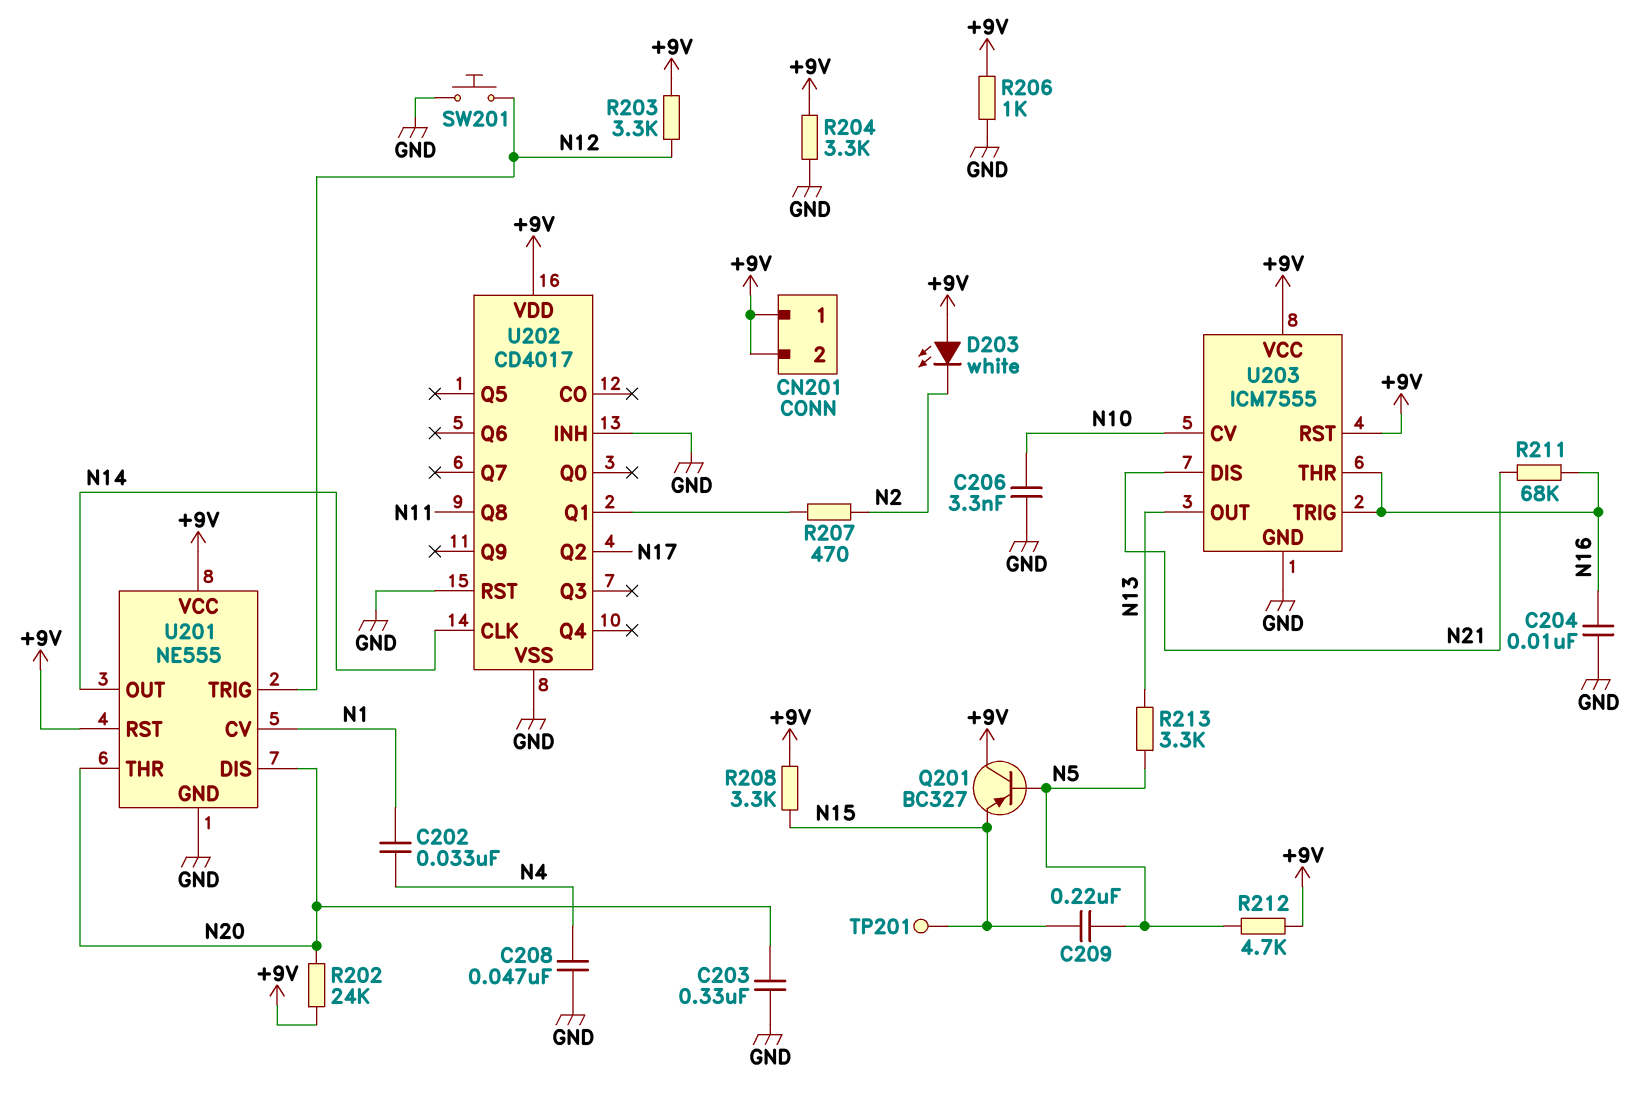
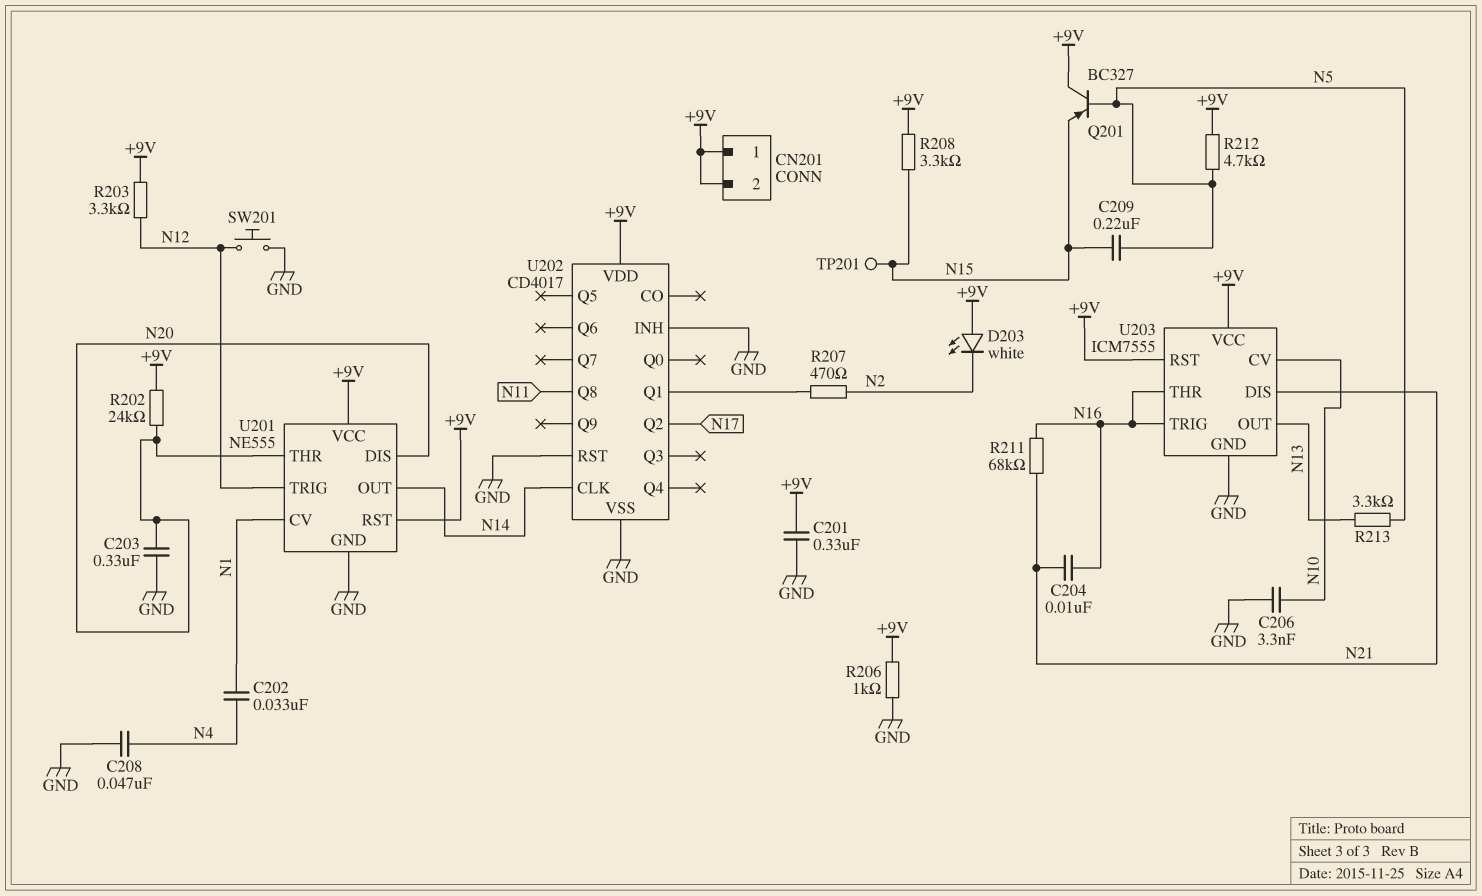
C201: none -> 330nF (+9V, GND)
C204: 10nF (GND, N16) -> 10nF (N16, N21)
R204: 3.3k (+9V, GND) -> none

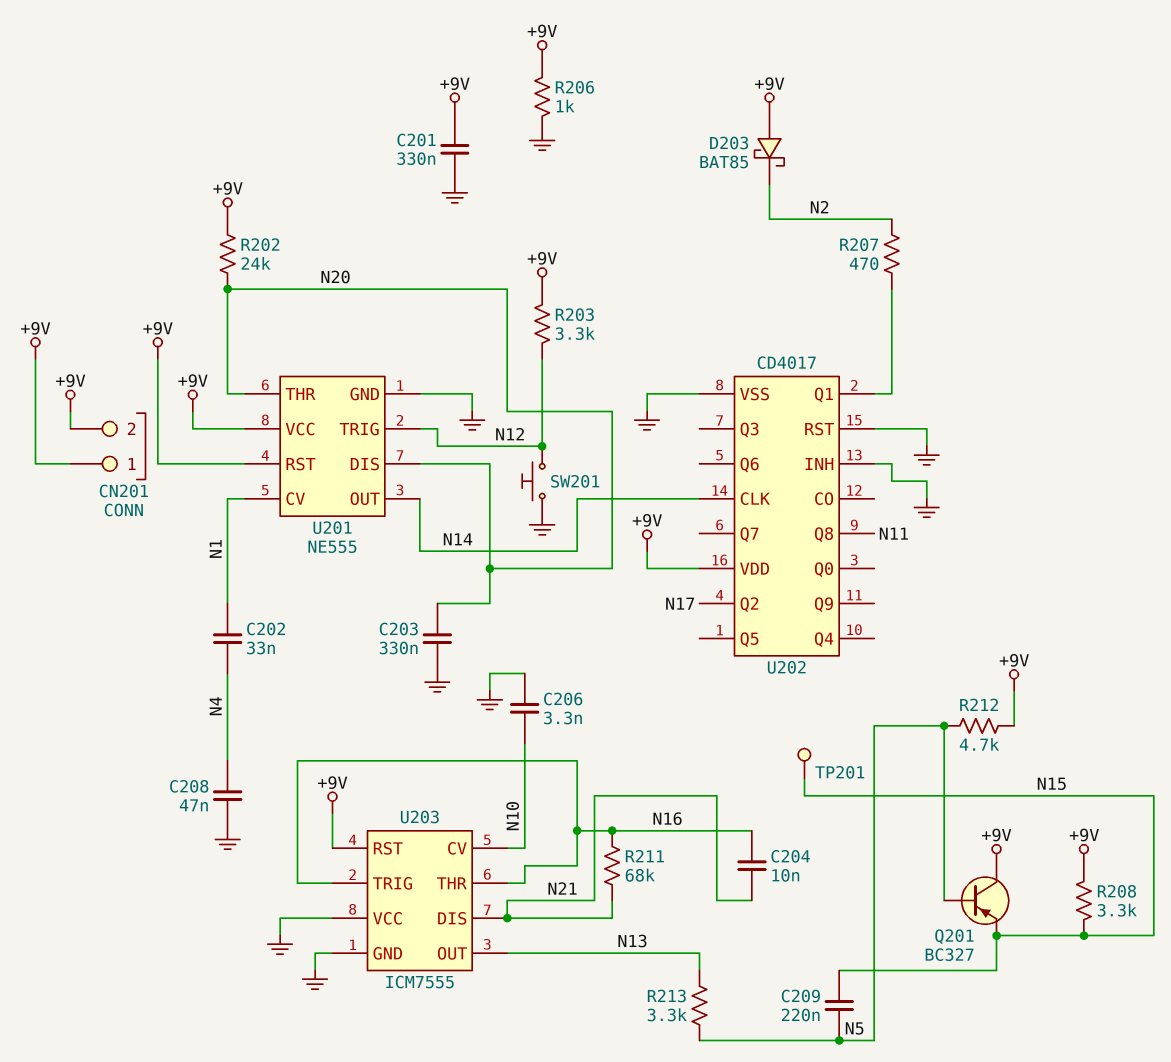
D203: LED white (A +9V, K N2) -> schottky BAT85 (A +9V, K N2)
U203 pin VCC: +9V -> GND

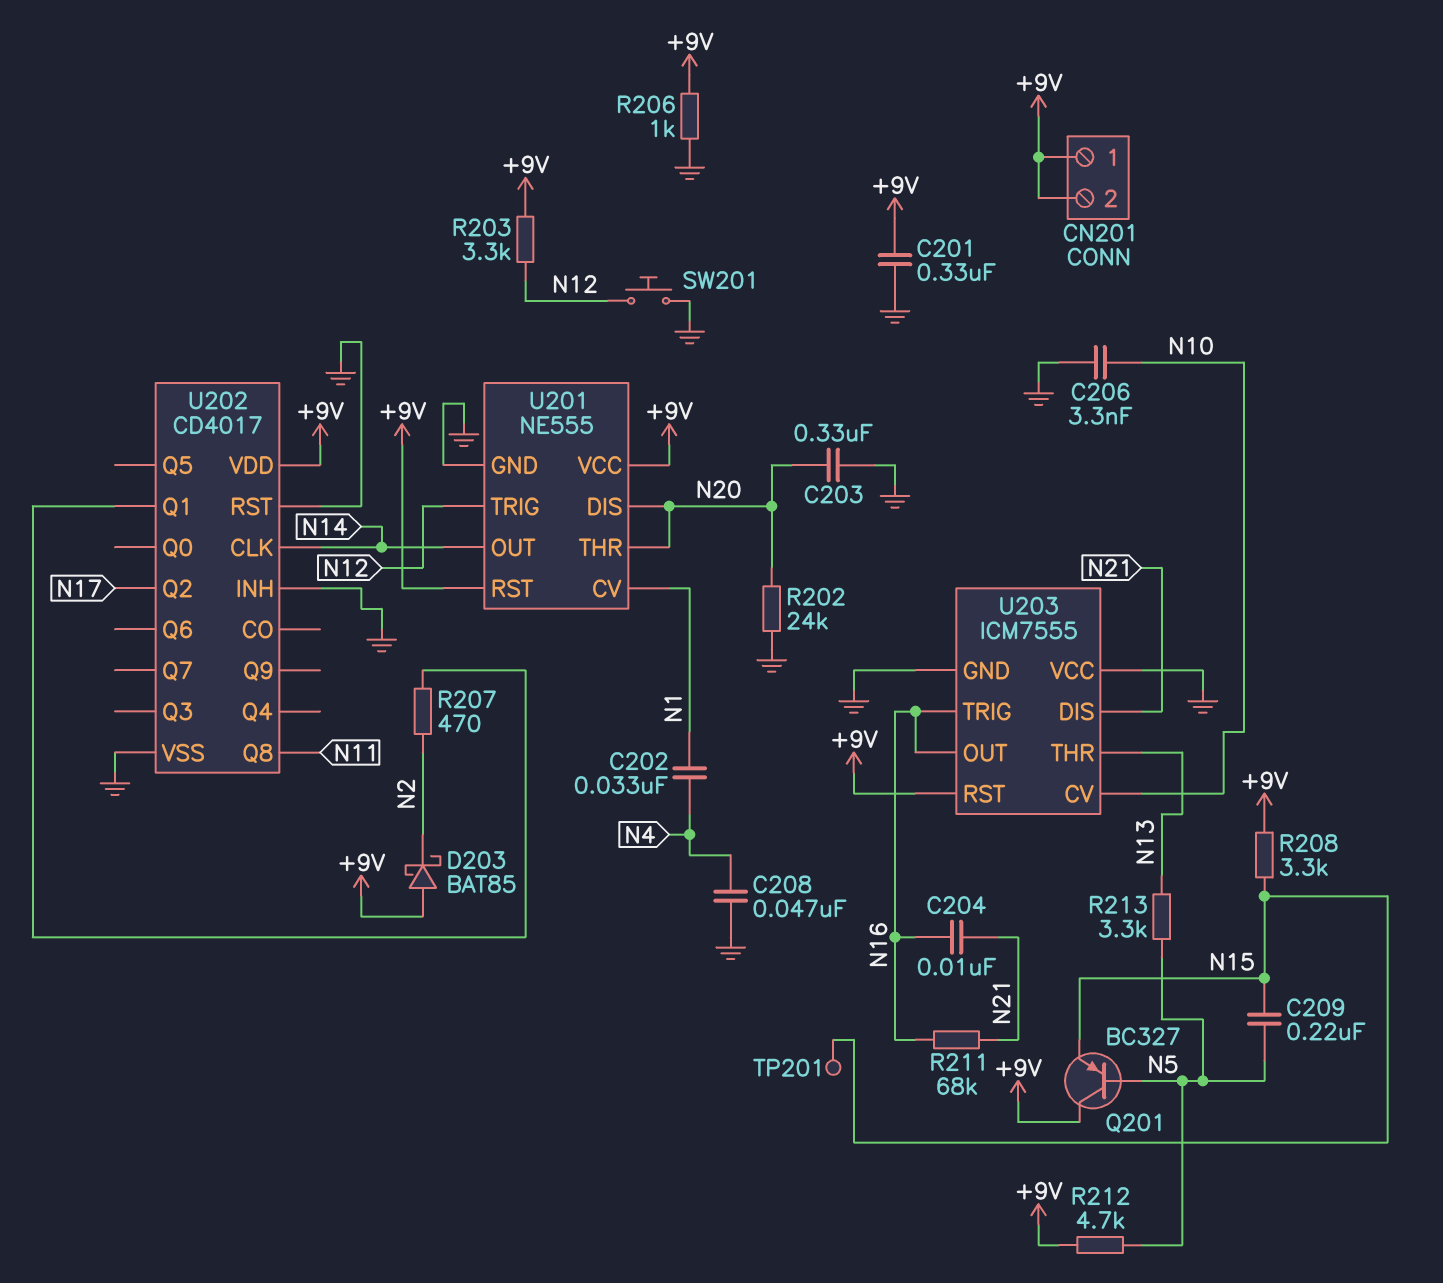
R202: 24k (+9V, N20) -> 24k (GND, N20)
U203 pin OUT: N13 -> N16
U203 pin THR: N16 -> N13

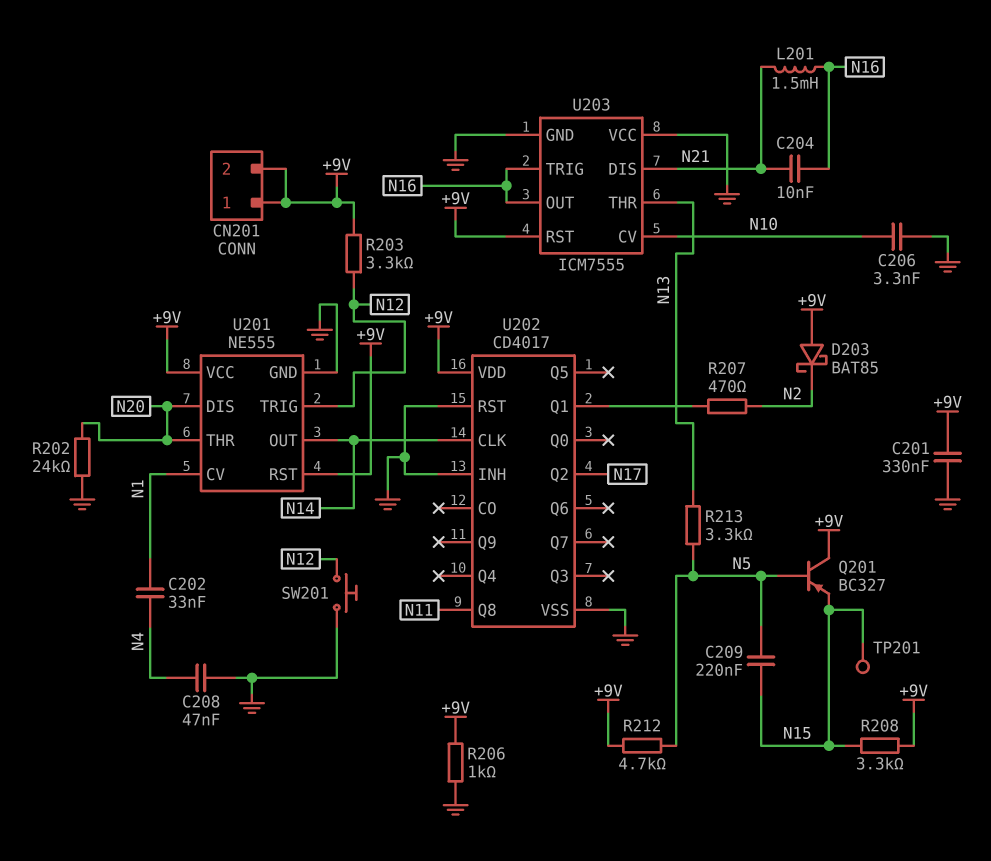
C203: 330nF (GND, N20) -> none
L201: none -> 1.5mH (N16, N21)
R211: 68k (N16, N21) -> none

